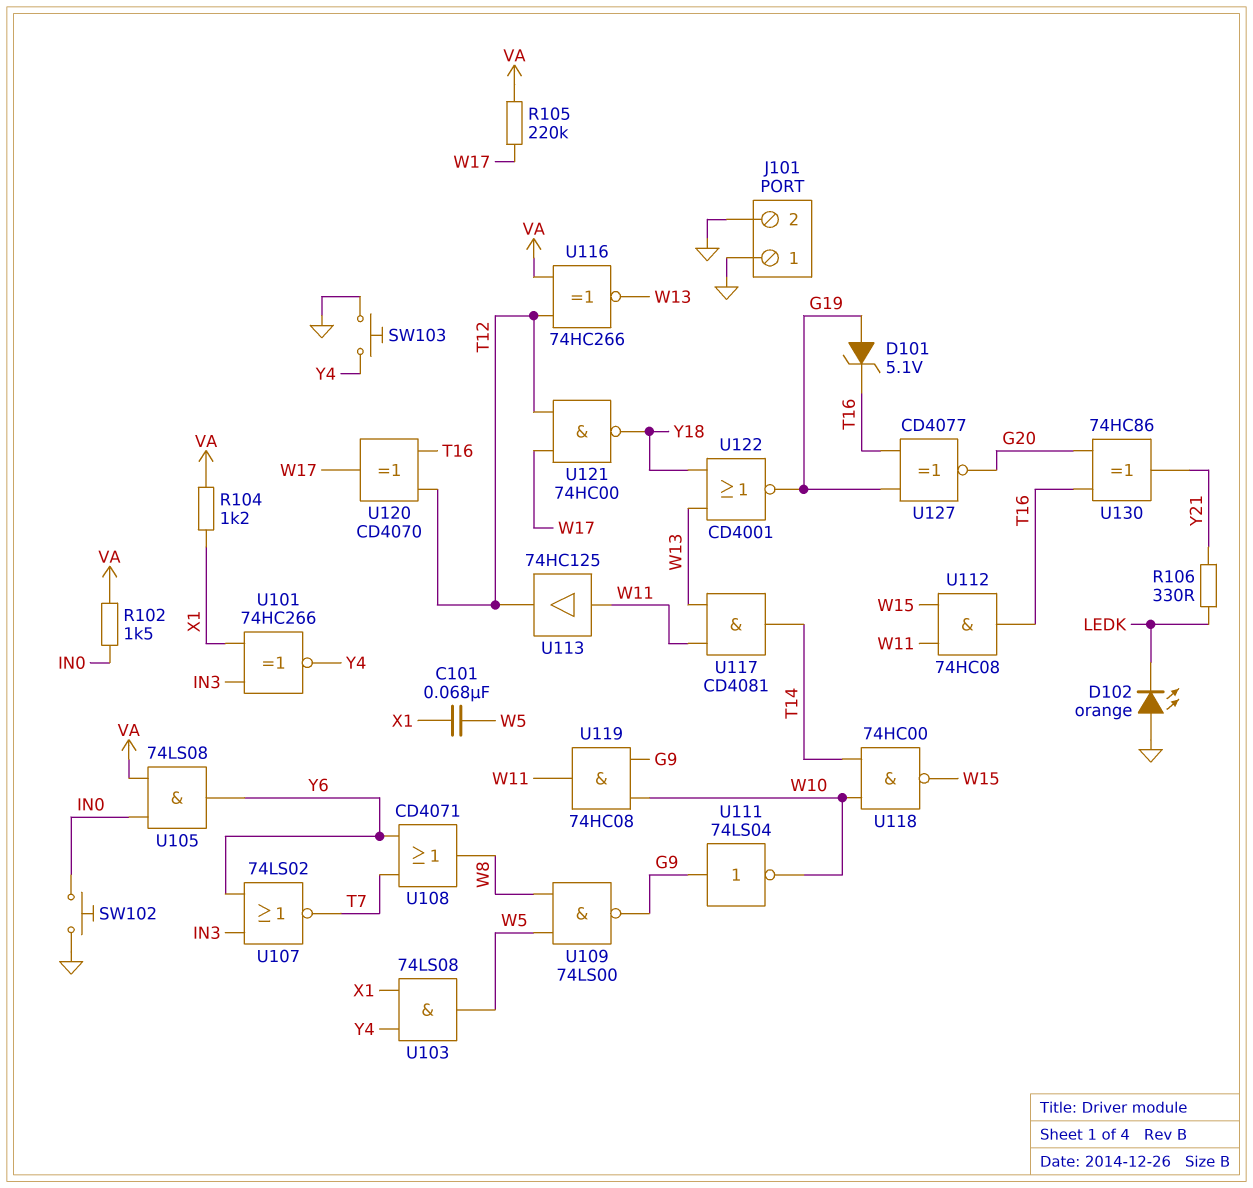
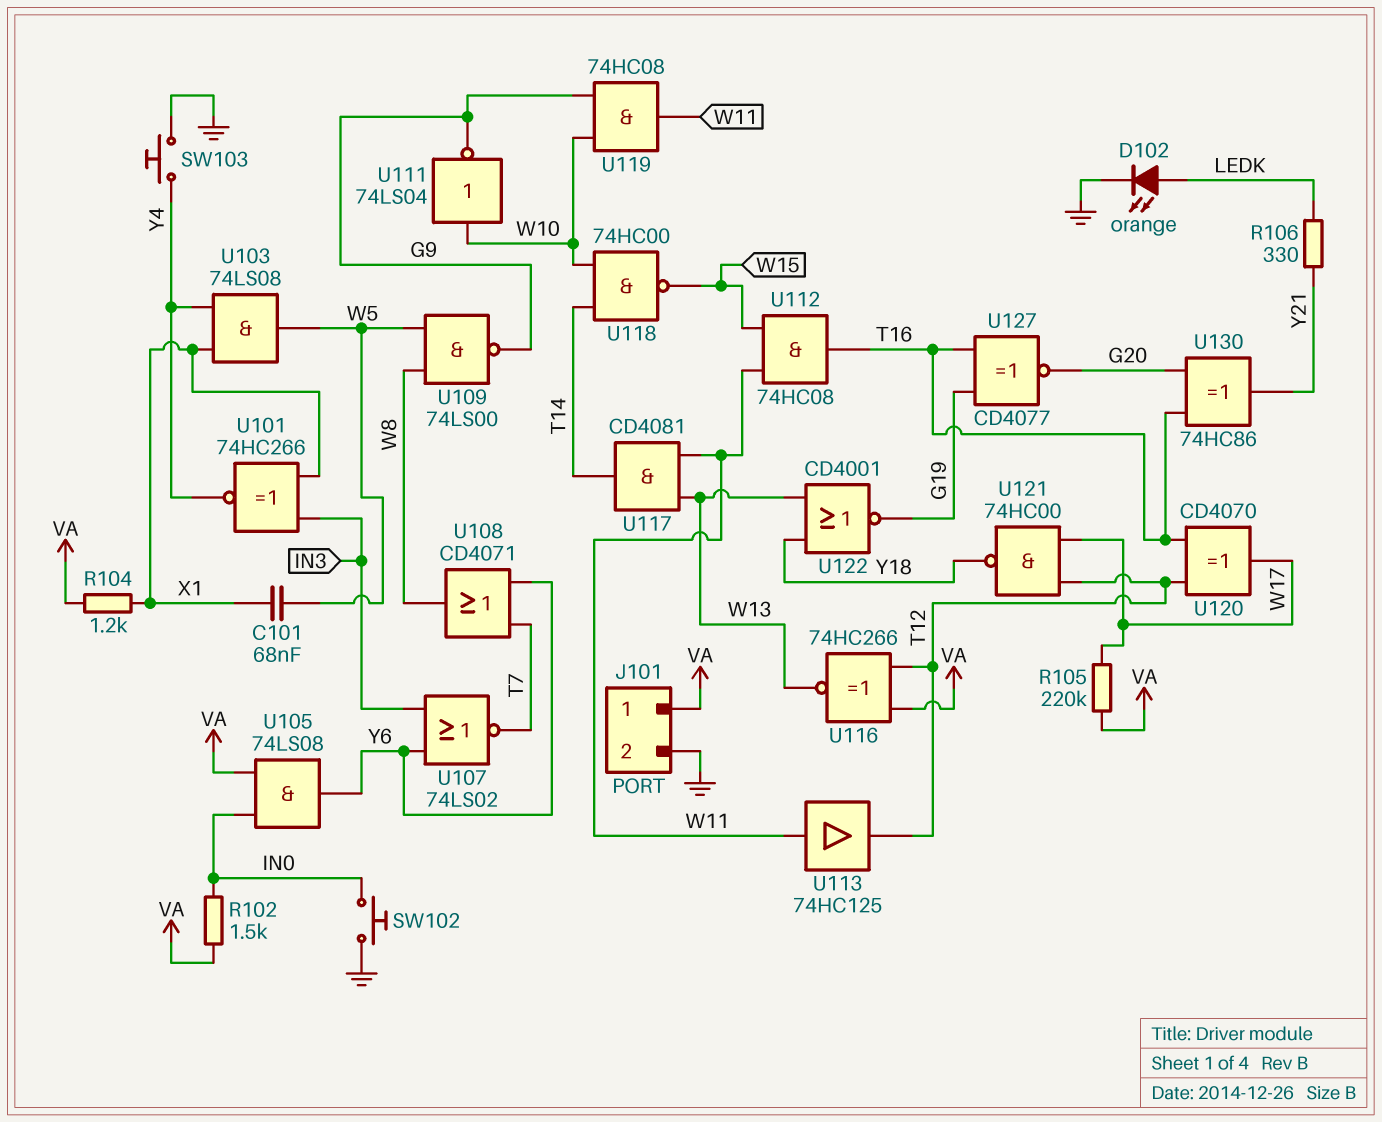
D101: zener 5.1V (A G19, K T16) -> none
D102: LED orange (A GND, K LEDK) -> LED orange (A LEDK, K GND)
J101 pin 1: GND -> VA
U111: NOT 74LS04 (in G9, out W10) -> NOT 74LS04 (in W10, out G9)

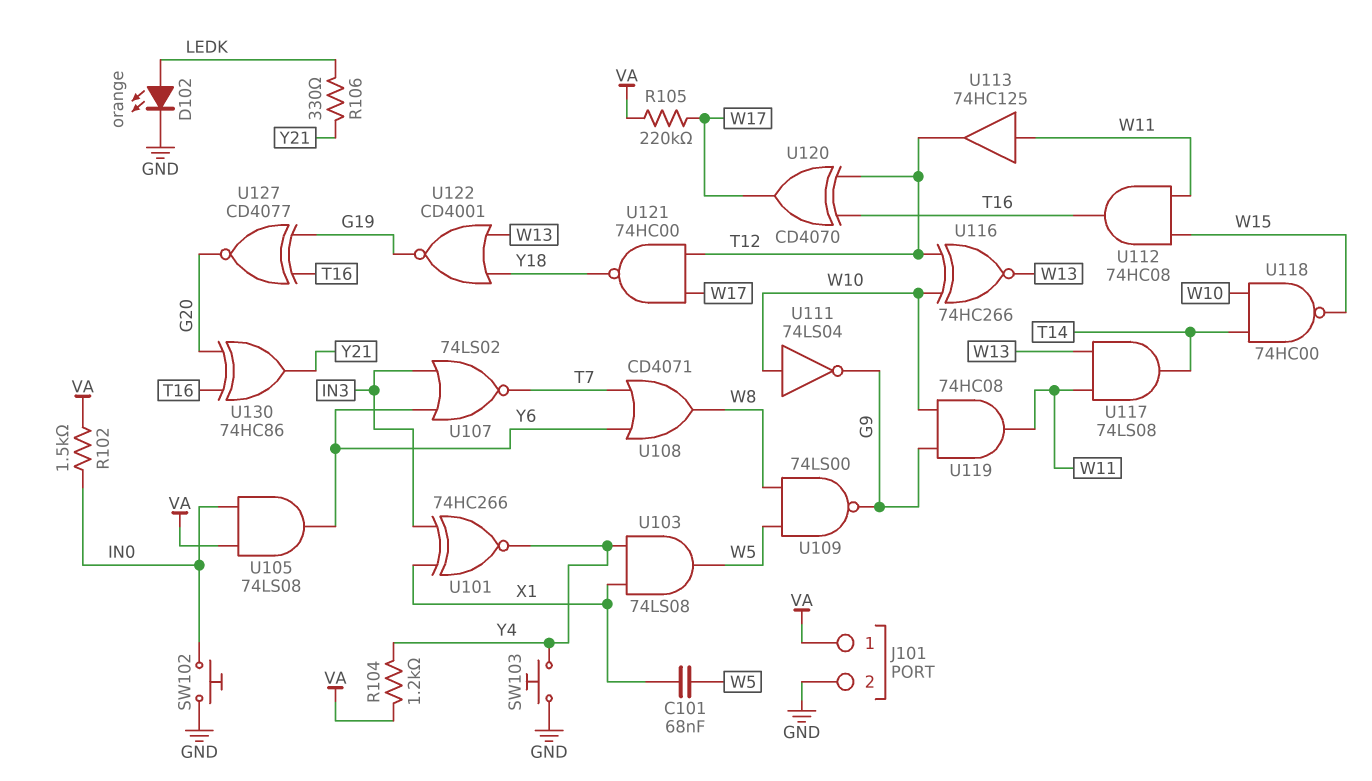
R104: 1.2k (VA, X1) -> 1.2k (VA, Y4)
U116: XNOR 74HC266 (in T12, in VA, out W13) -> XNOR 74HC266 (in T12, in W10, out W13)
U117: AND CD4081 (in W11, in W13, out T14) -> AND 74LS08 (in W11, in W13, out T14)

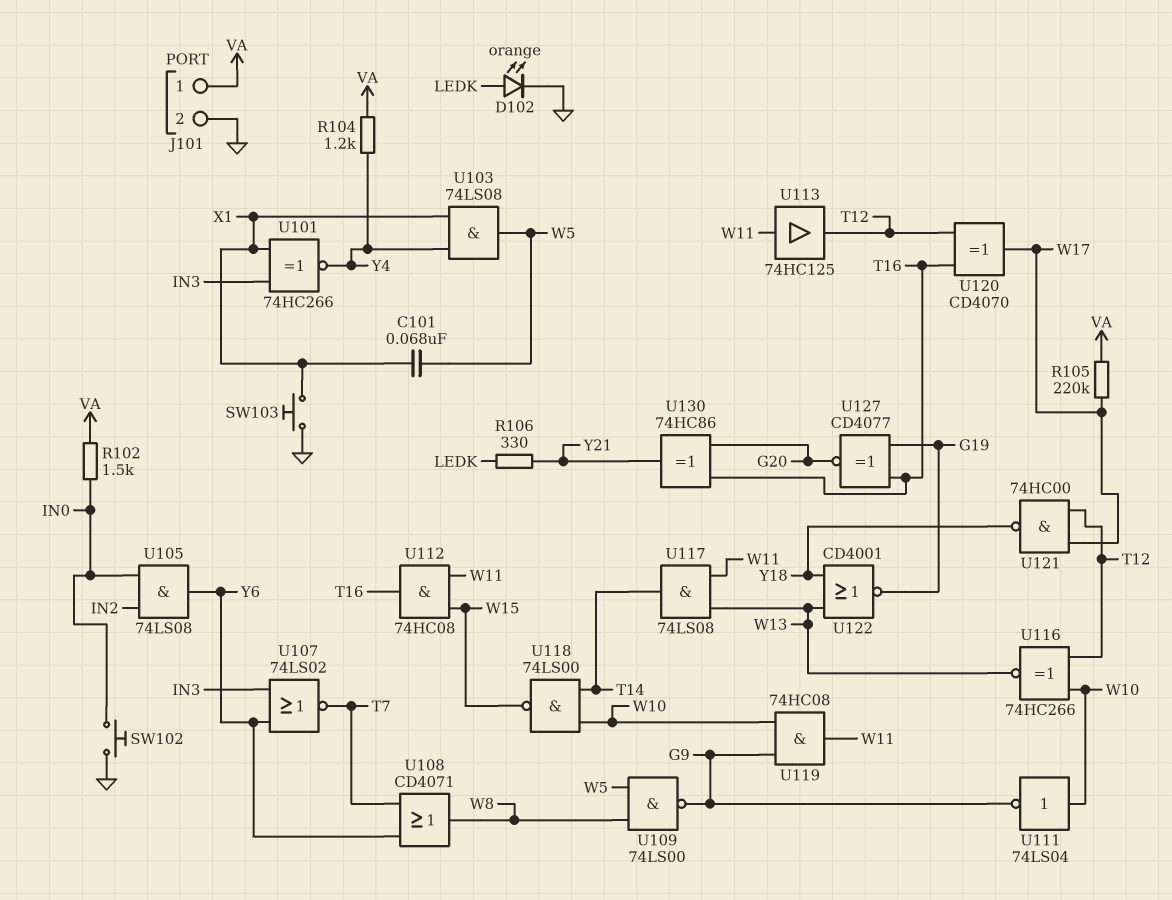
SW103: button (GND, Y4) -> button (GND, X1)
U105: AND 74LS08 (in IN0, in VA, out Y6) -> AND 74LS08 (in IN0, in IN2, out Y6)
U118: NAND 74HC00 (in T14, in W10, out W15) -> NAND 74LS00 (in T14, in W10, out W15)

